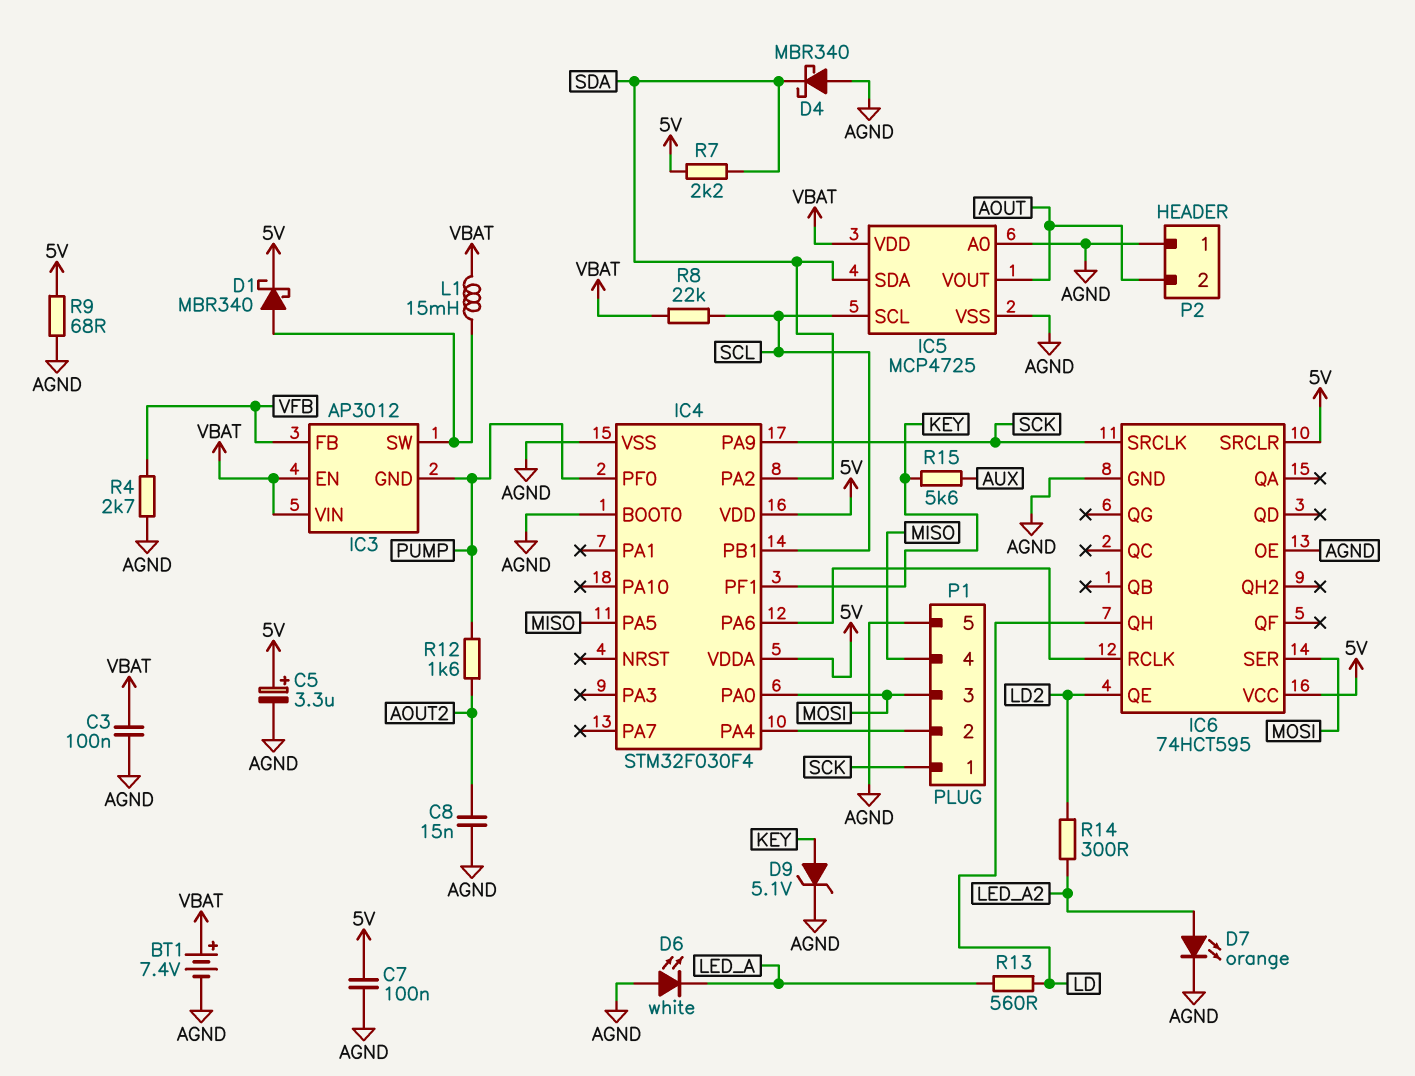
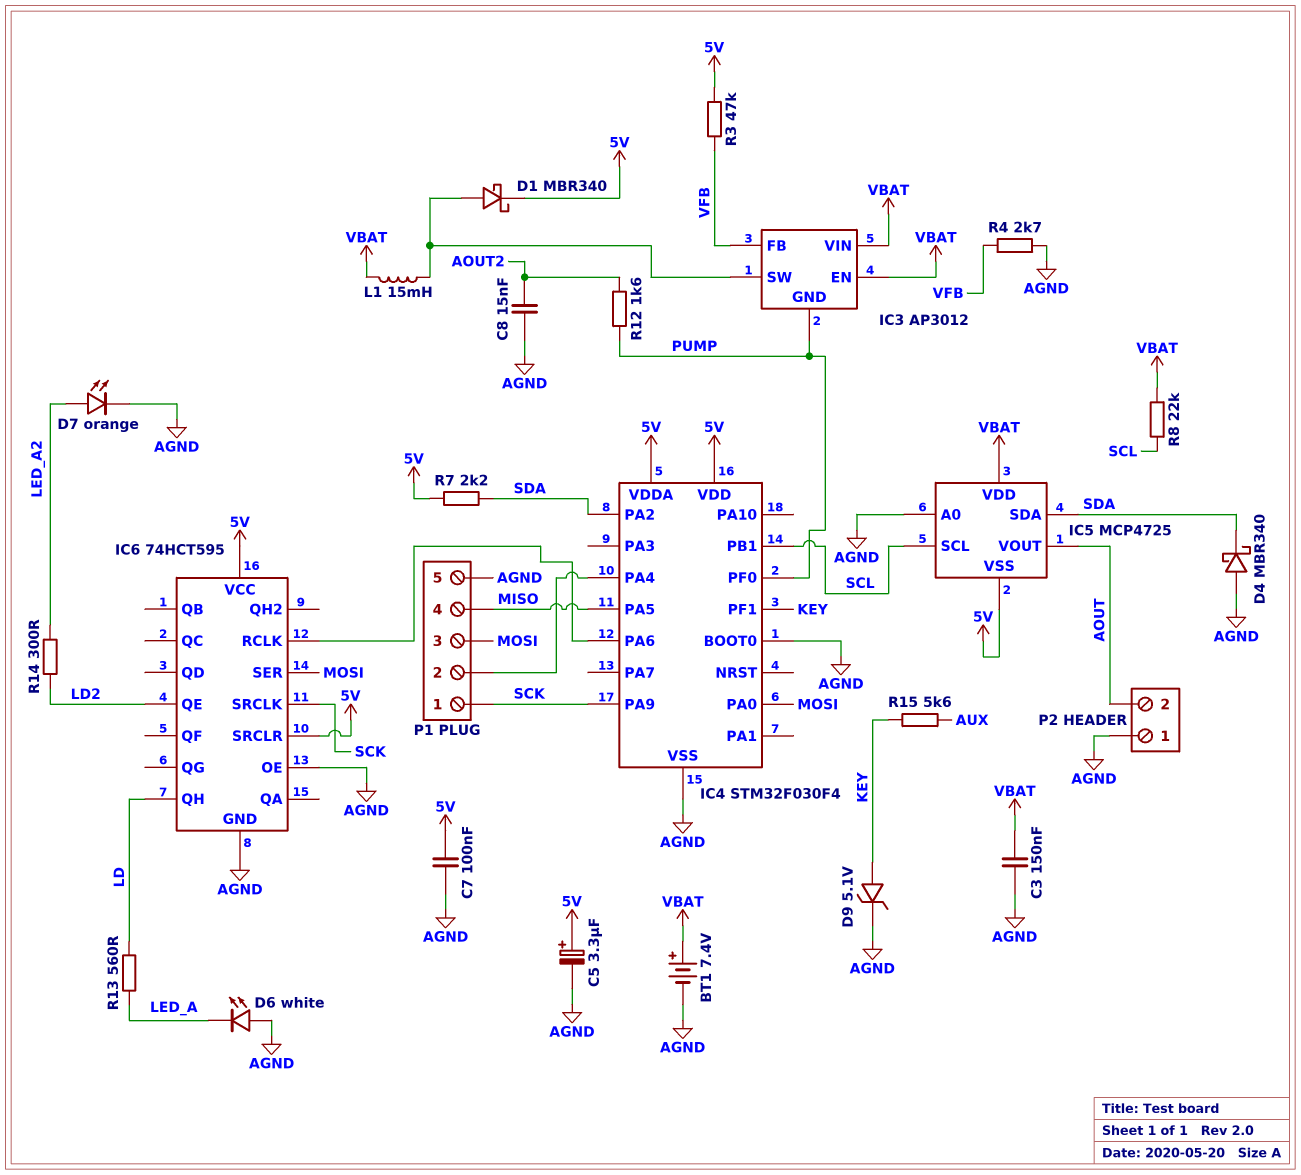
C3: 100nF (AGND, VBAT) -> 150nF (AGND, VBAT)
IC5 pin VSS: AGND -> 5V
R3: none -> 47k (5V, VFB)
R9: 68 (5V, AGND) -> none

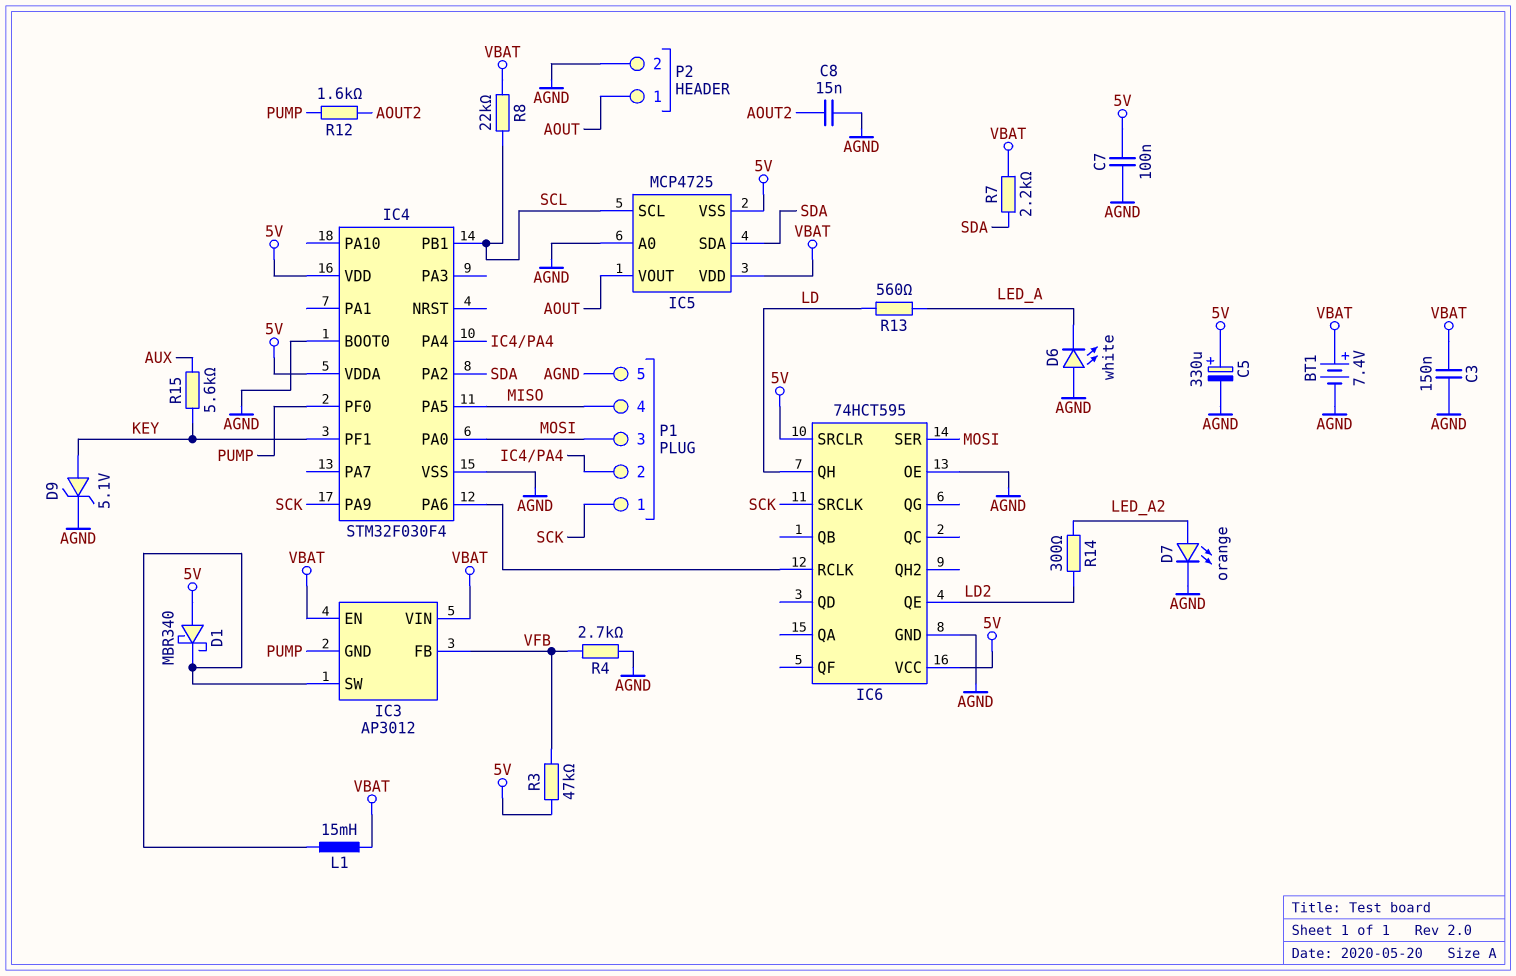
C5: 3.3uF (plus 5V, minus AGND) -> 330uF (plus 5V, minus AGND)
D1: schottky MBR340 (A IC3/SW, K 5V) -> schottky MBR340 (A 5V, K IC3/SW)
D4: schottky MBR340 (A AGND, K SDA) -> none
P2 pin 1: AGND -> AOUT
P2 pin 2: AOUT -> AGND
R7: 2.2k (5V, SDA) -> 2.2k (SDA, VBAT)

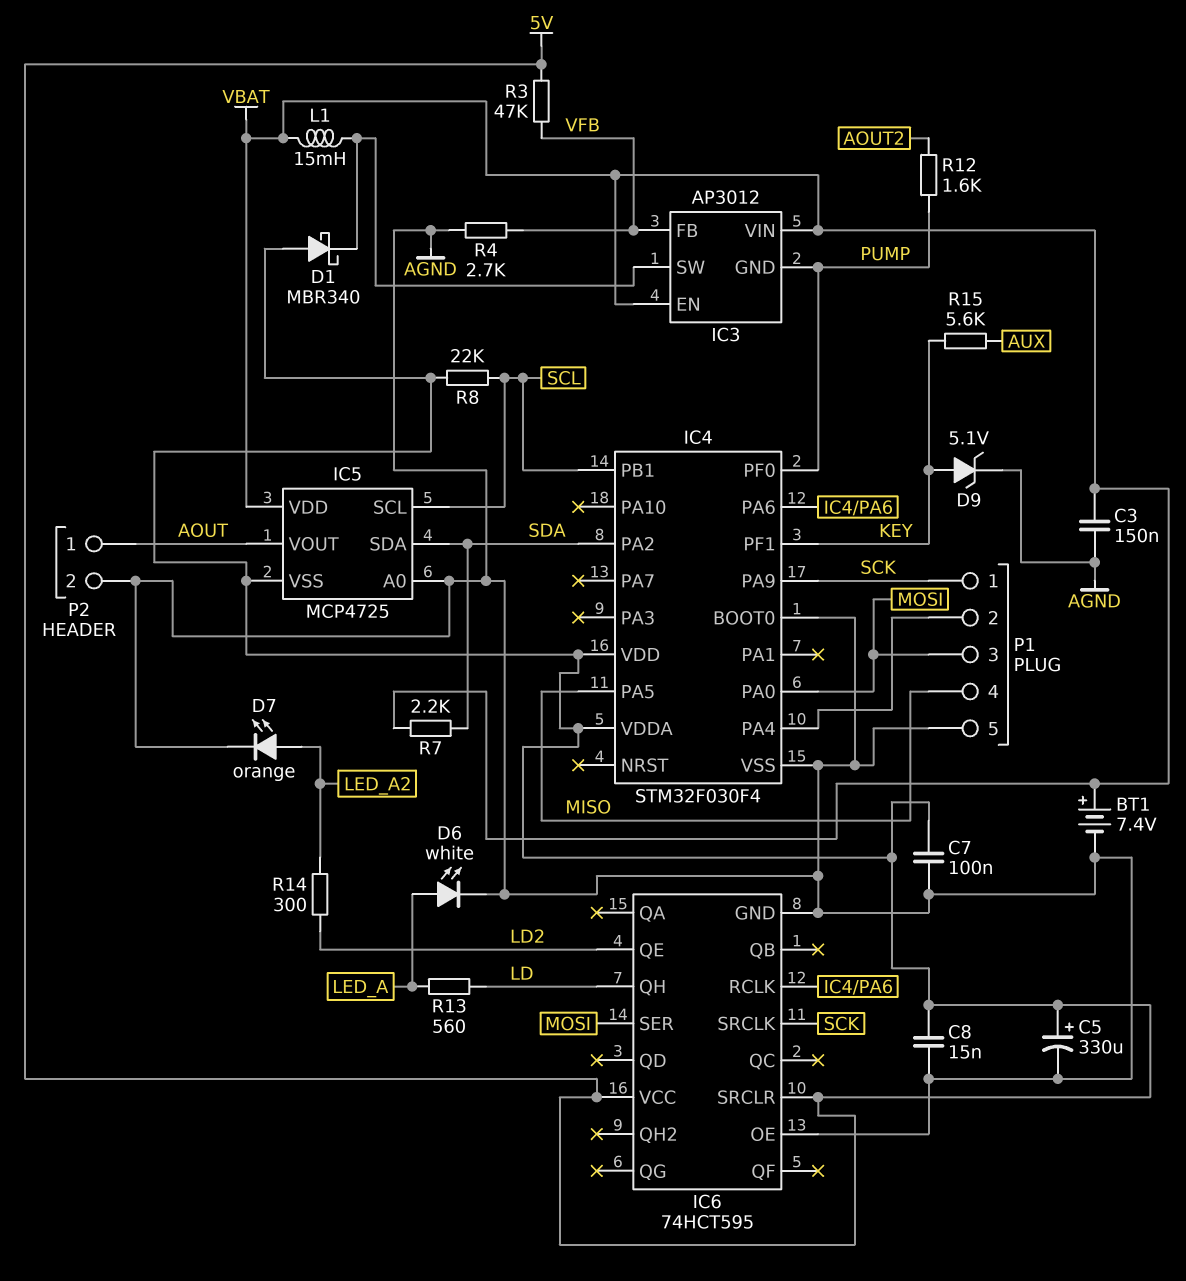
C8: 15nF (AGND, AOUT2) -> 15nF (5V, AGND)
D6: LED white (A AGND, K LED_A) -> LED white (A LED_A, K AGND)
R8: 22k (SCL, VBAT) -> 22k (5V, SCL)

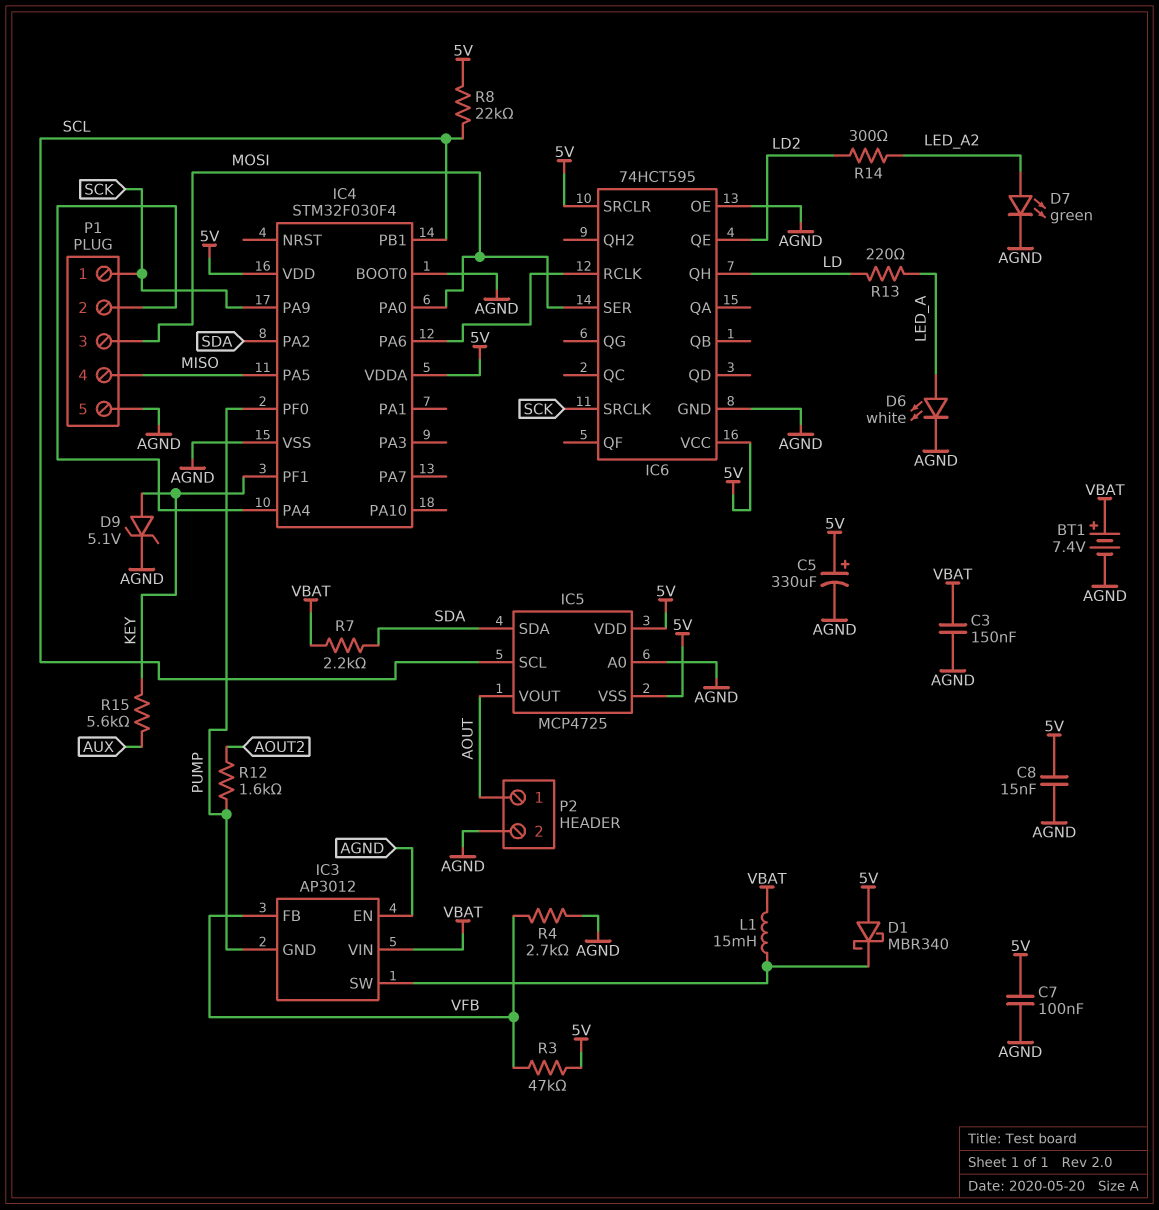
D7: LED orange (A LED_A2, K AGND) -> LED green (A LED_A2, K AGND)
IC3 pin EN: VBAT -> AGND
IC5 pin VDD: VBAT -> 5V
R13: 560 (LD, LED_A) -> 220 (LD, LED_A)

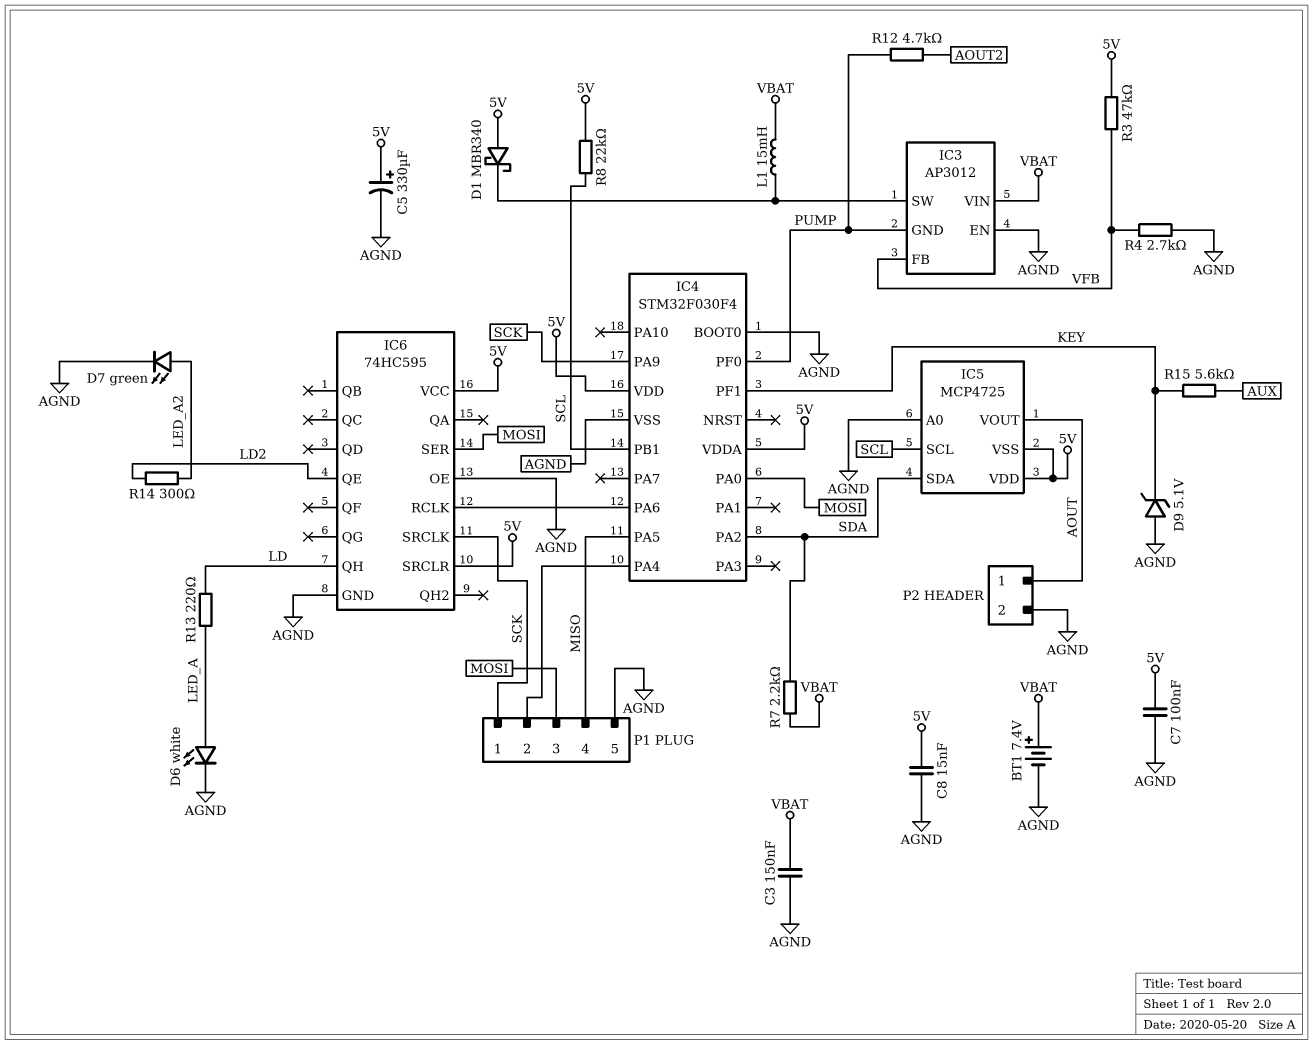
D9: zener 5.1V (A KEY, K AGND) -> zener 5.1V (A AGND, K KEY)
IC6: 74HCT595 -> 74HC595
R12: 1.6k (AOUT2, PUMP) -> 4.7k (AOUT2, PUMP)

